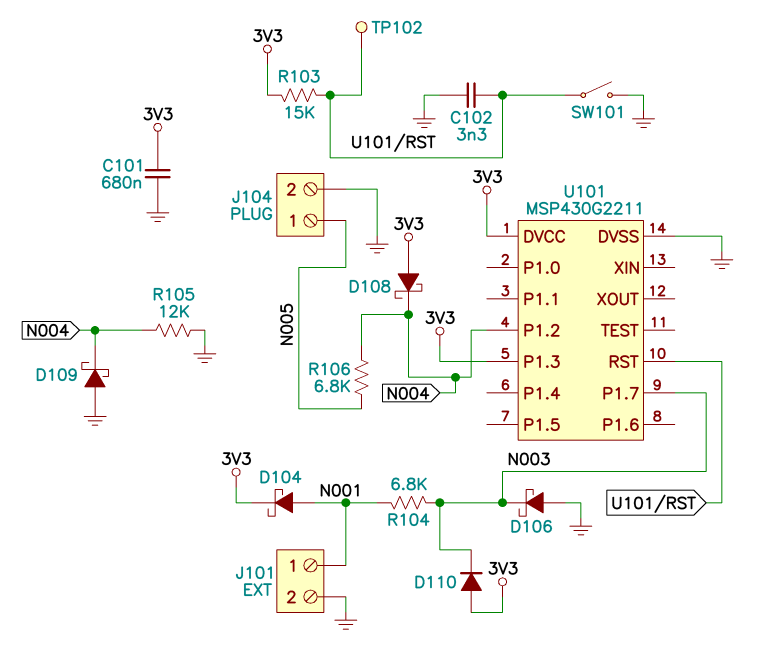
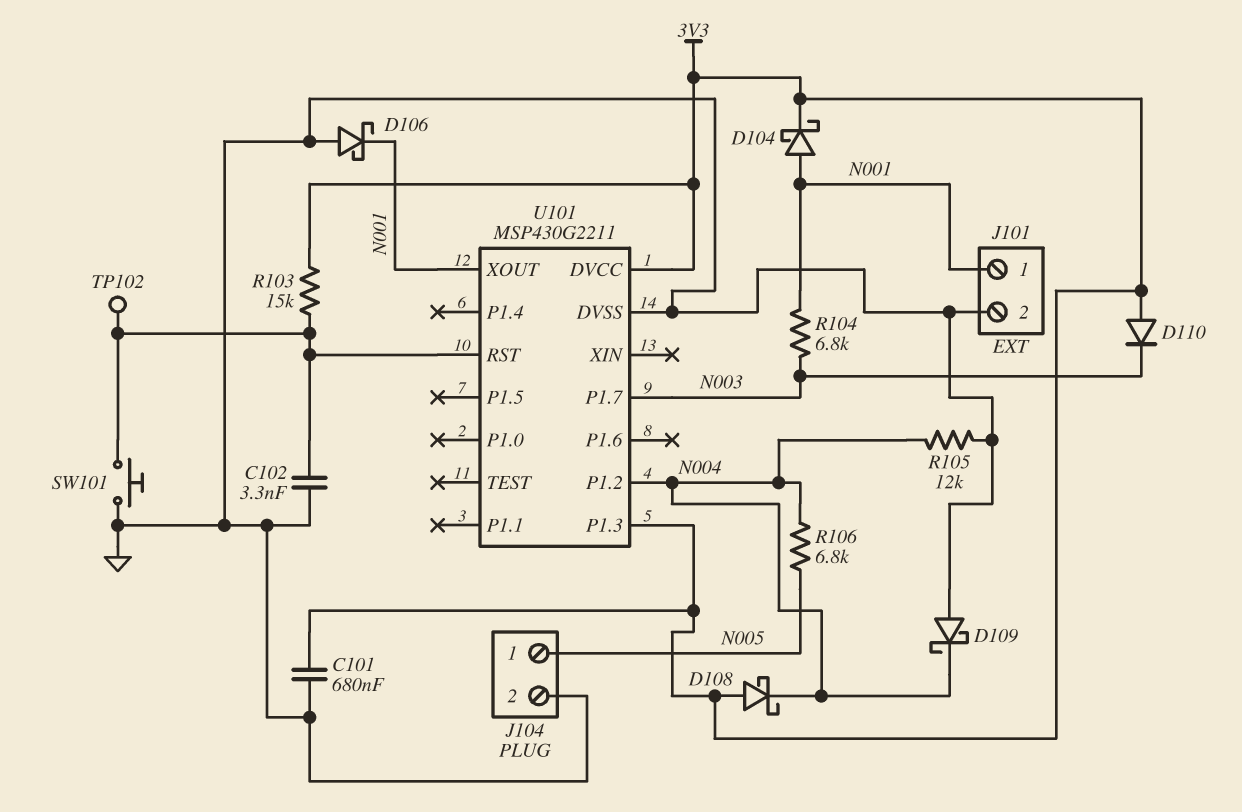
D106: schottky (A GND, K N003) -> schottky (A GND, K N001)
SW101: switch (GND, U101/RST) -> button (GND, U101/RST)
U101 pin XOUT: none -> N001

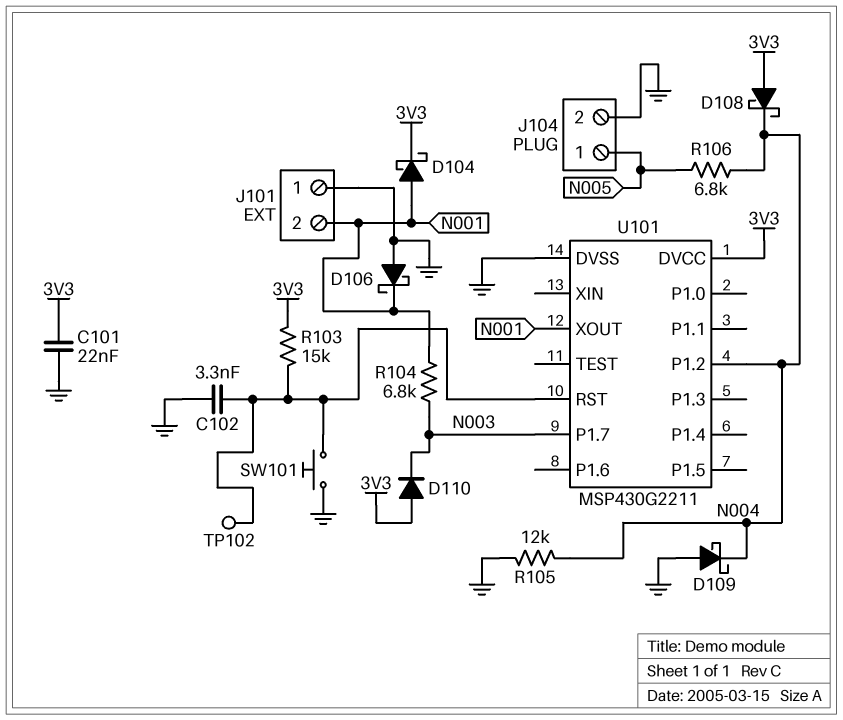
C101: 680nF (3V3, GND) -> 22nF (3V3, GND)
J101 pin 1: N001 -> GND
J101 pin 2: GND -> N001
U101 pin P1.3: 3V3 -> none

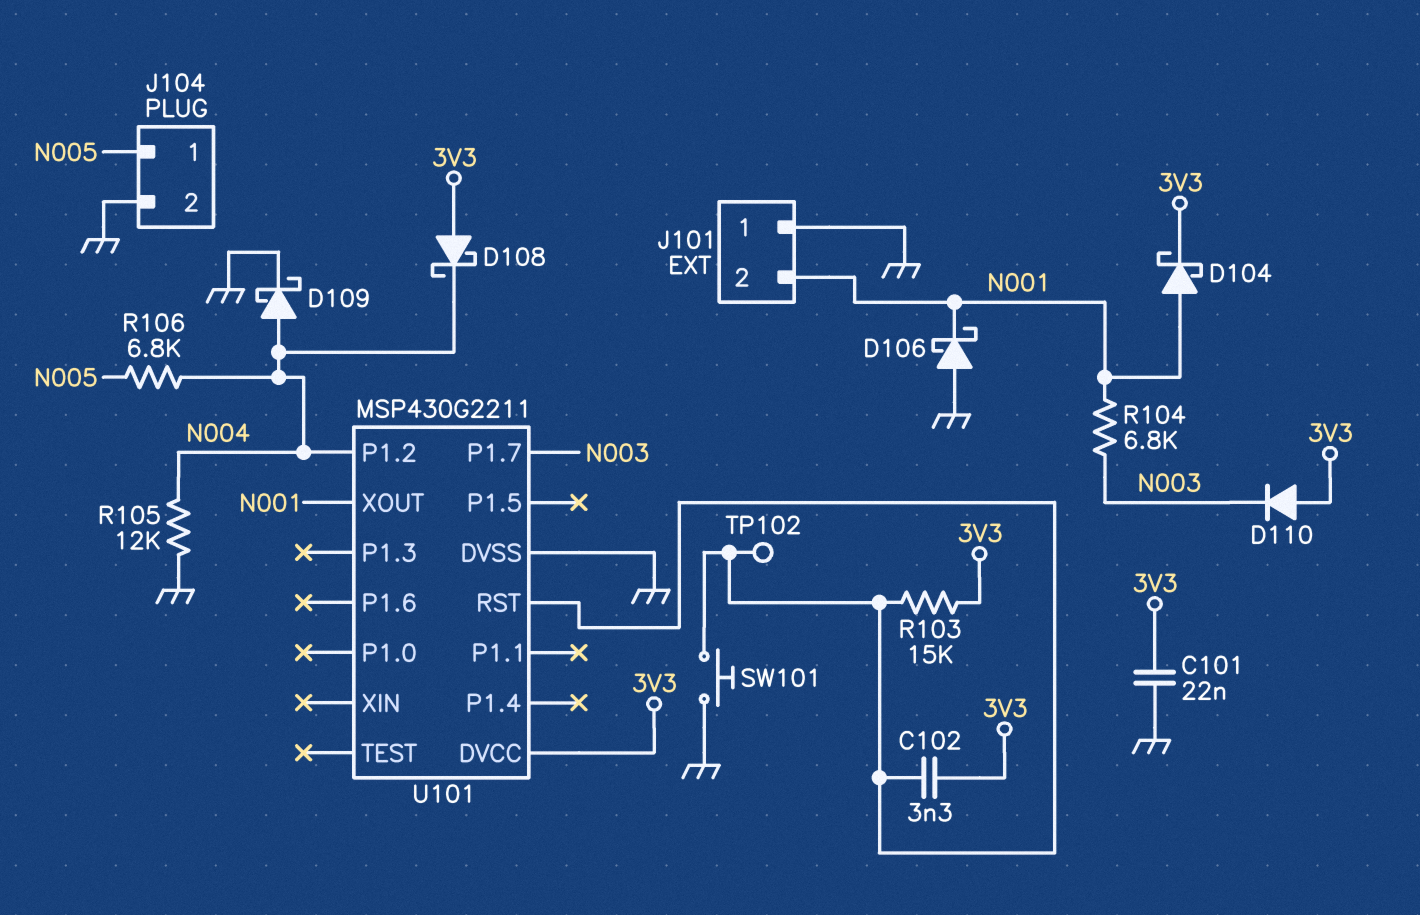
C102: 3.3nF (GND, U101/RST) -> 3.3nF (3V3, U101/RST)
D109: schottky (A GND, K N004) -> schottky (A N004, K GND)

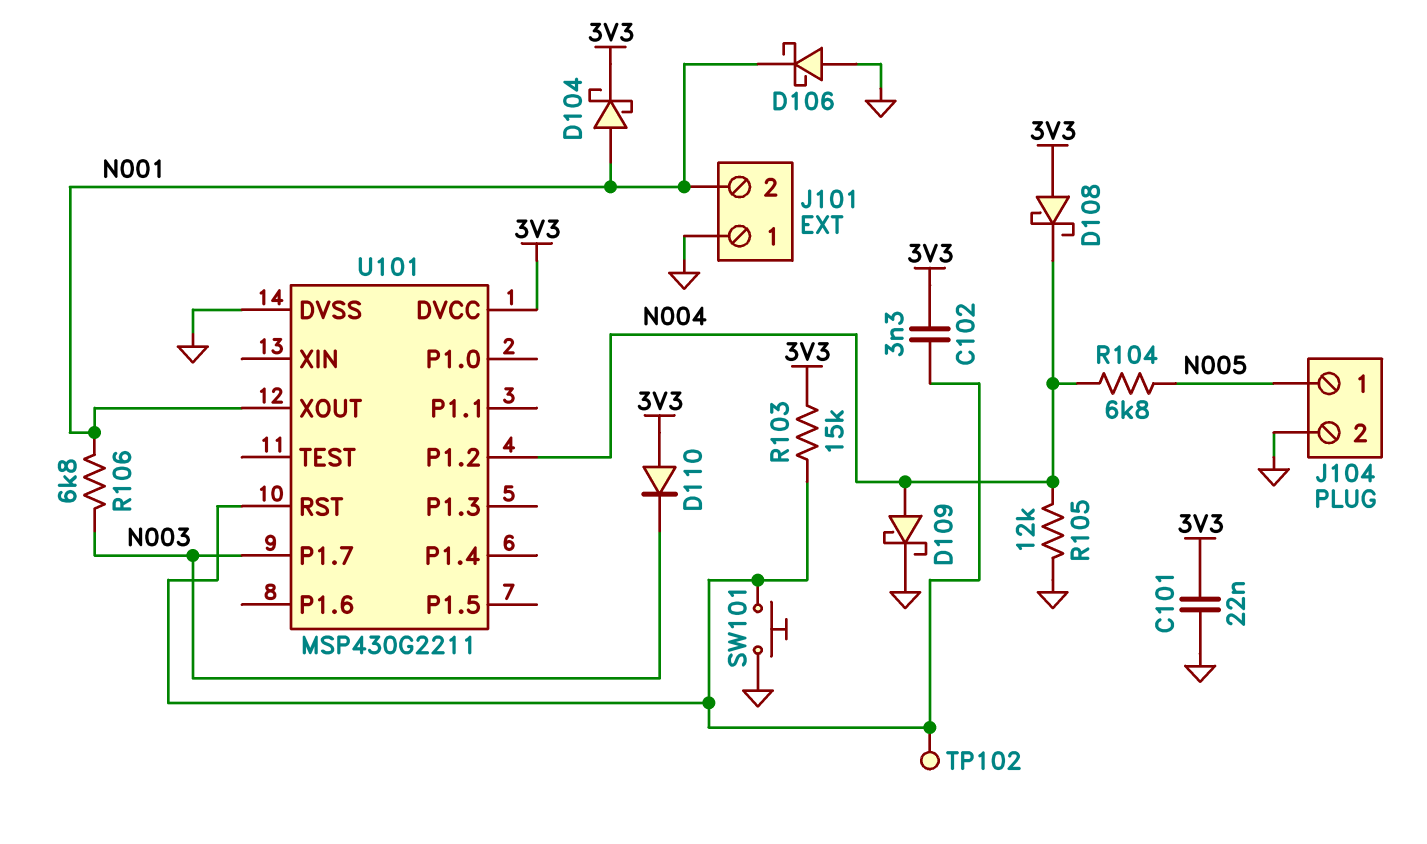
R104: 6.8k (N001, N003) -> 6.8k (N004, N005)
R106: 6.8k (N004, N005) -> 6.8k (N001, N003)

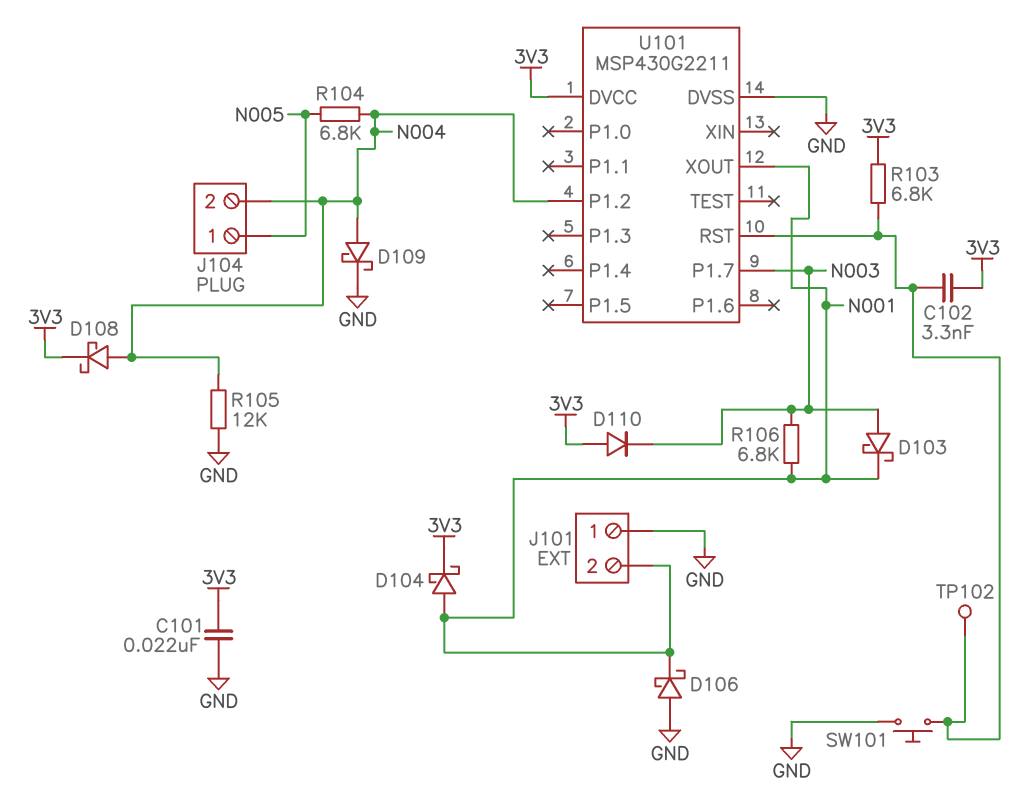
D103: none -> schottky (A N003, K N001)
D108: schottky (A 3V3, K N004) -> schottky (A N004, K 3V3)
J104 pin 2: GND -> N004
R103: 15k (3V3, U101/RST) -> 6.8k (3V3, U101/RST)

